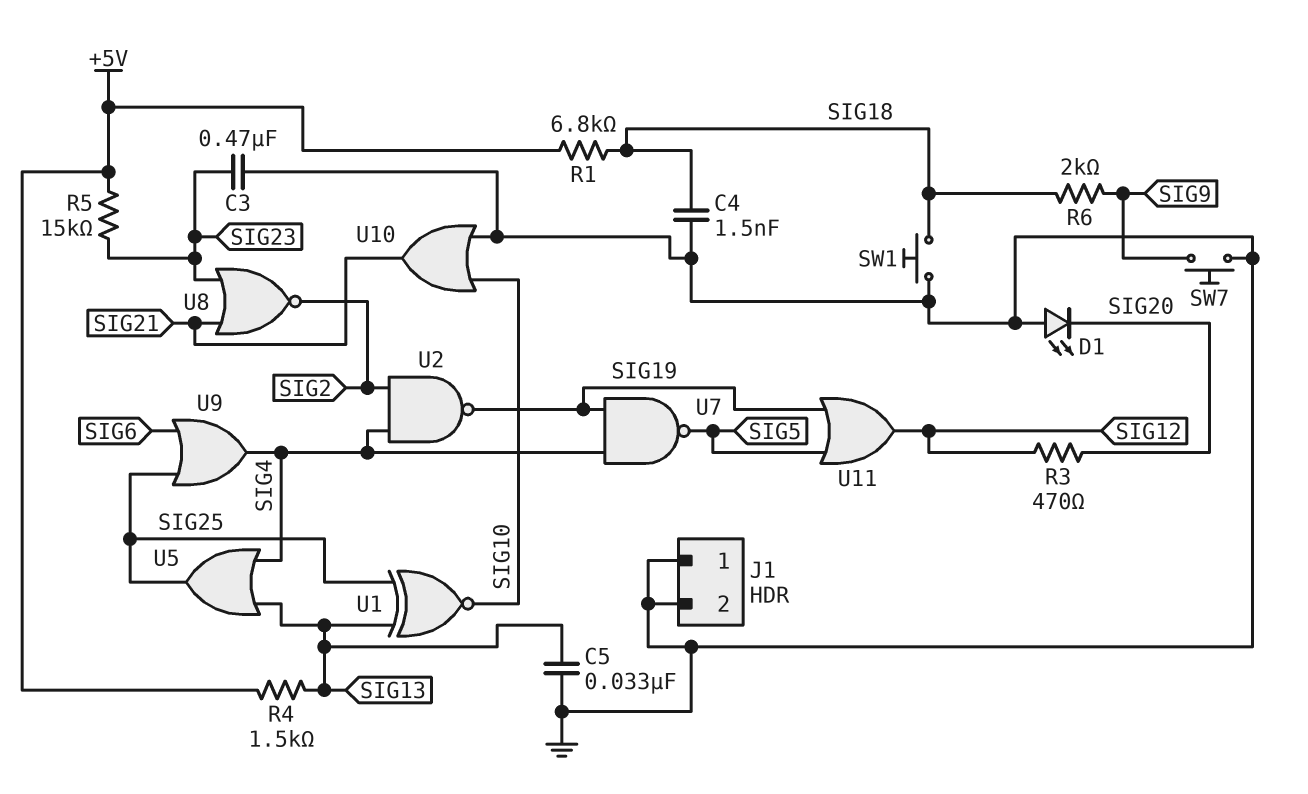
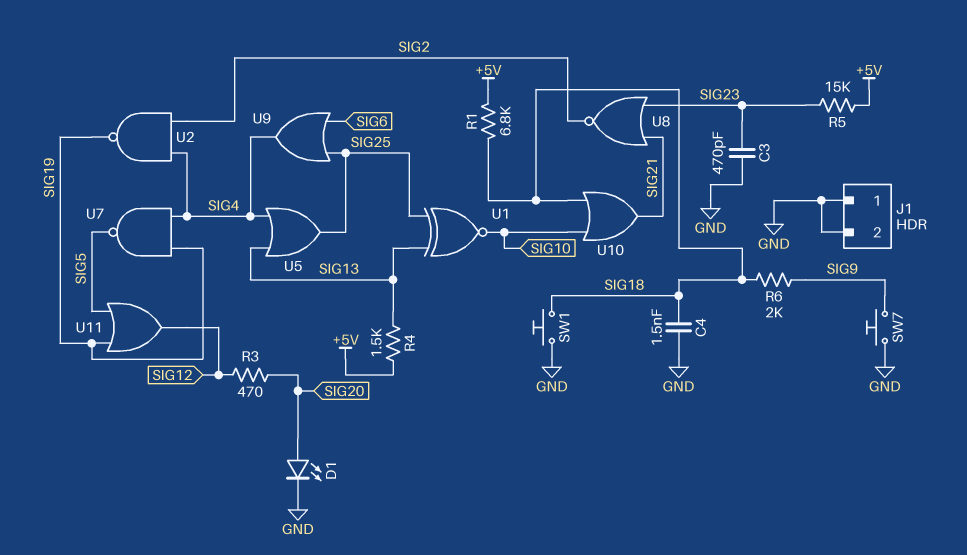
C3: 470nF (GND, SIG23) -> 470pF (GND, SIG23)
C5: 33nF (GND, SIG13) -> none
D1: LED (A GND, K SIG20) -> LED (A SIG20, K GND)
U10: OR (in GND, in SIG10, out SIG21) -> OR (in SIG10, in SIG18, out SIG21)

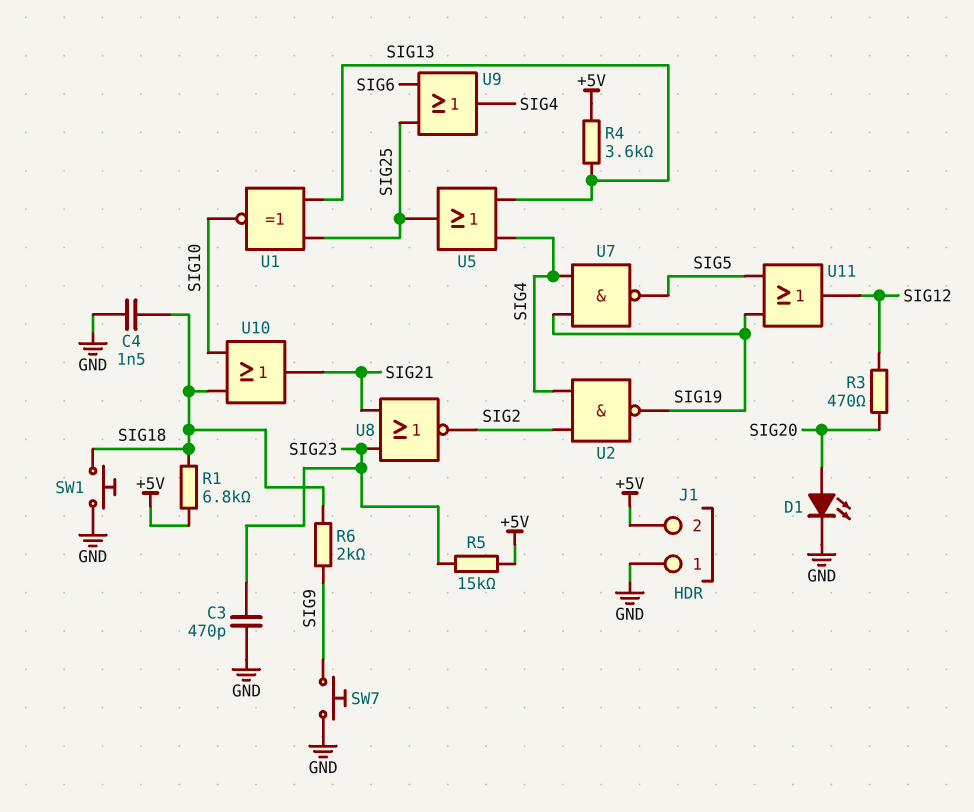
J1 pin 2: GND -> +5V
R4: 1.5k (+5V, SIG13) -> 3.6k (+5V, SIG13)

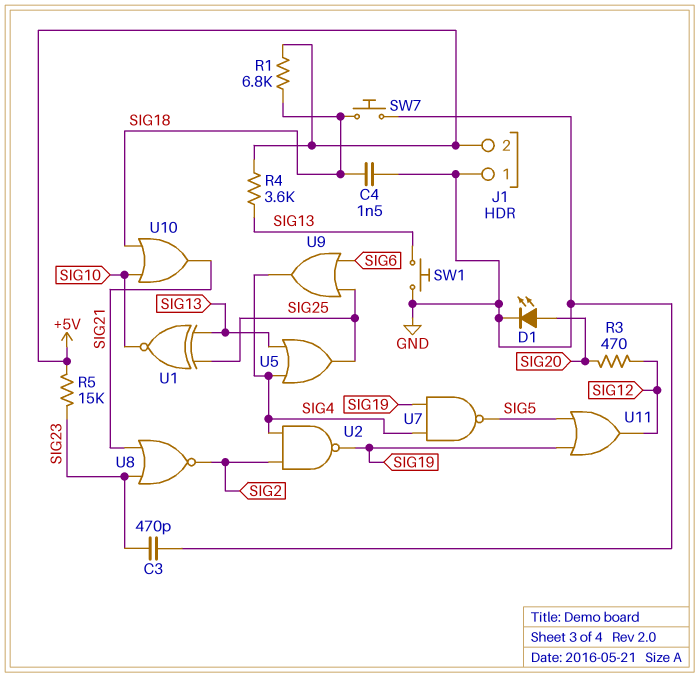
R6: 2k (SIG9, SIG18) -> none
SW1: button (GND, SIG18) -> button (GND, SIG13)
SW7: button (GND, SIG9) -> button (GND, SIG18)

